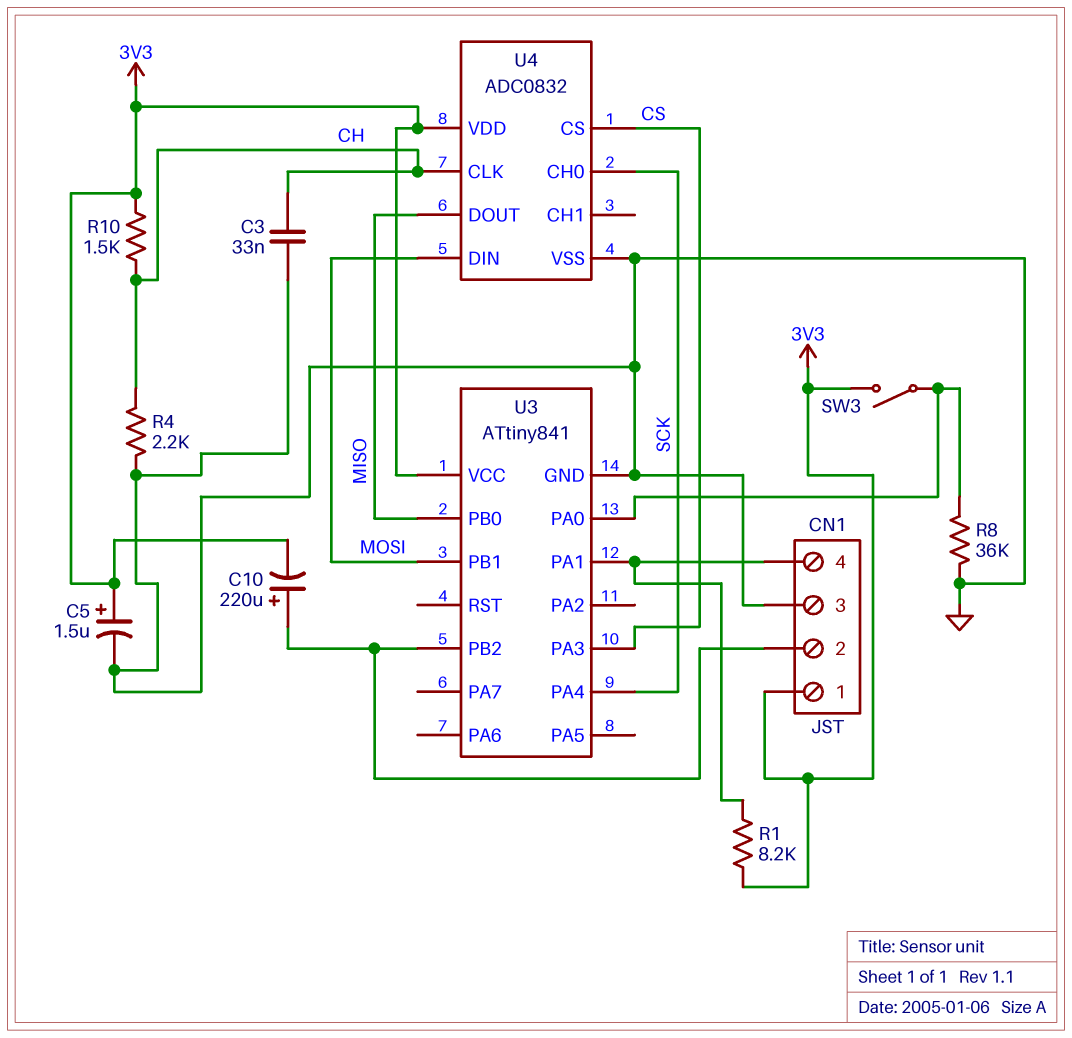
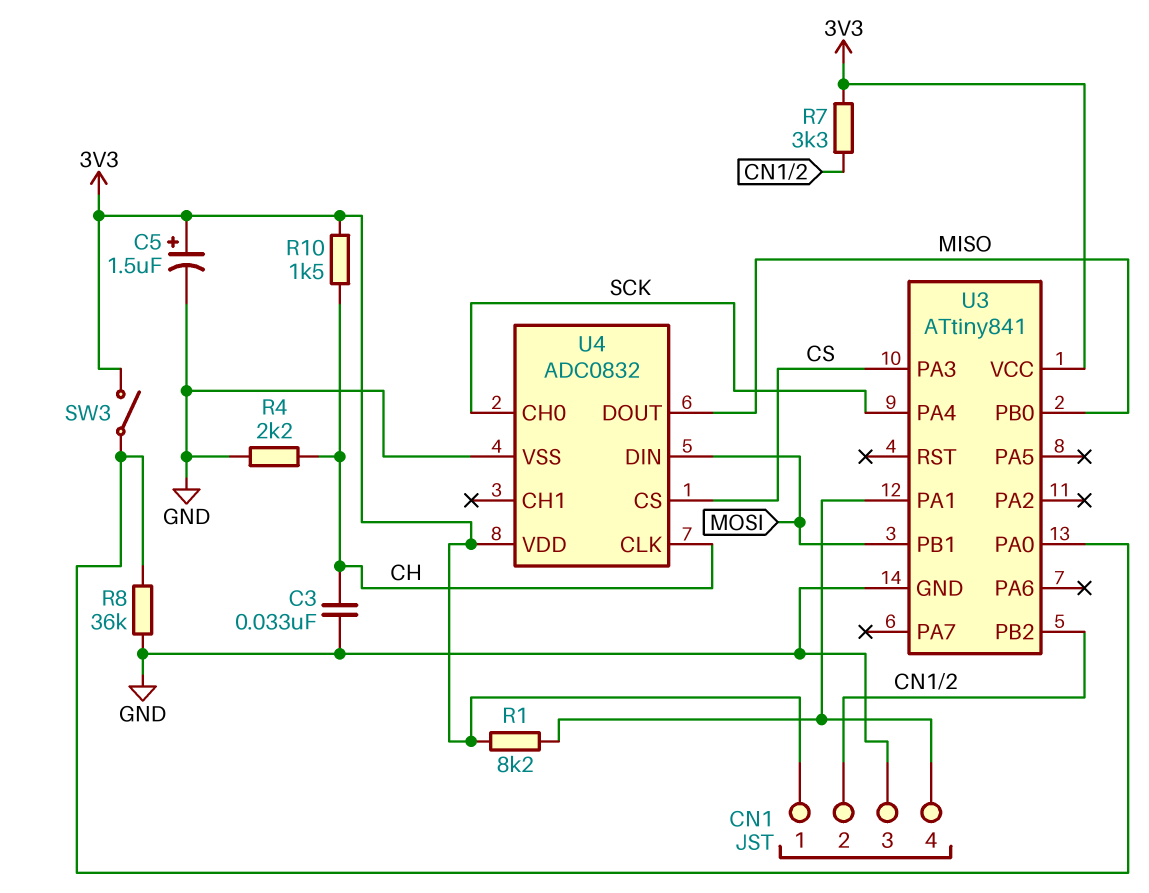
C10: 220uF (plus CN1/2, minus 3V3) -> none
R7: none -> 3.3k (3V3, CN1/2)

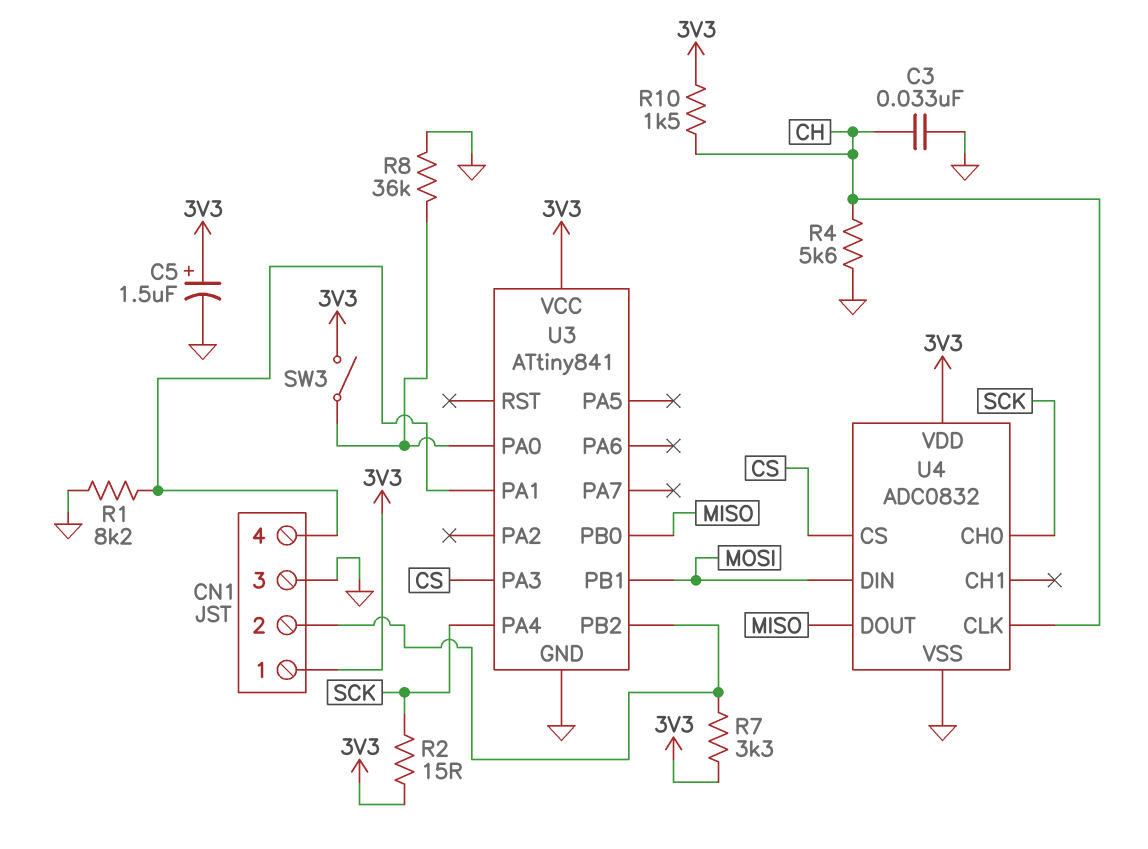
R1: 8.2k (3V3, CN1/4) -> 8.2k (CN1/4, GND)
R2: none -> 15 (3V3, SCK)
R4: 2.2k (CH, GND) -> 5.6k (CH, GND)

